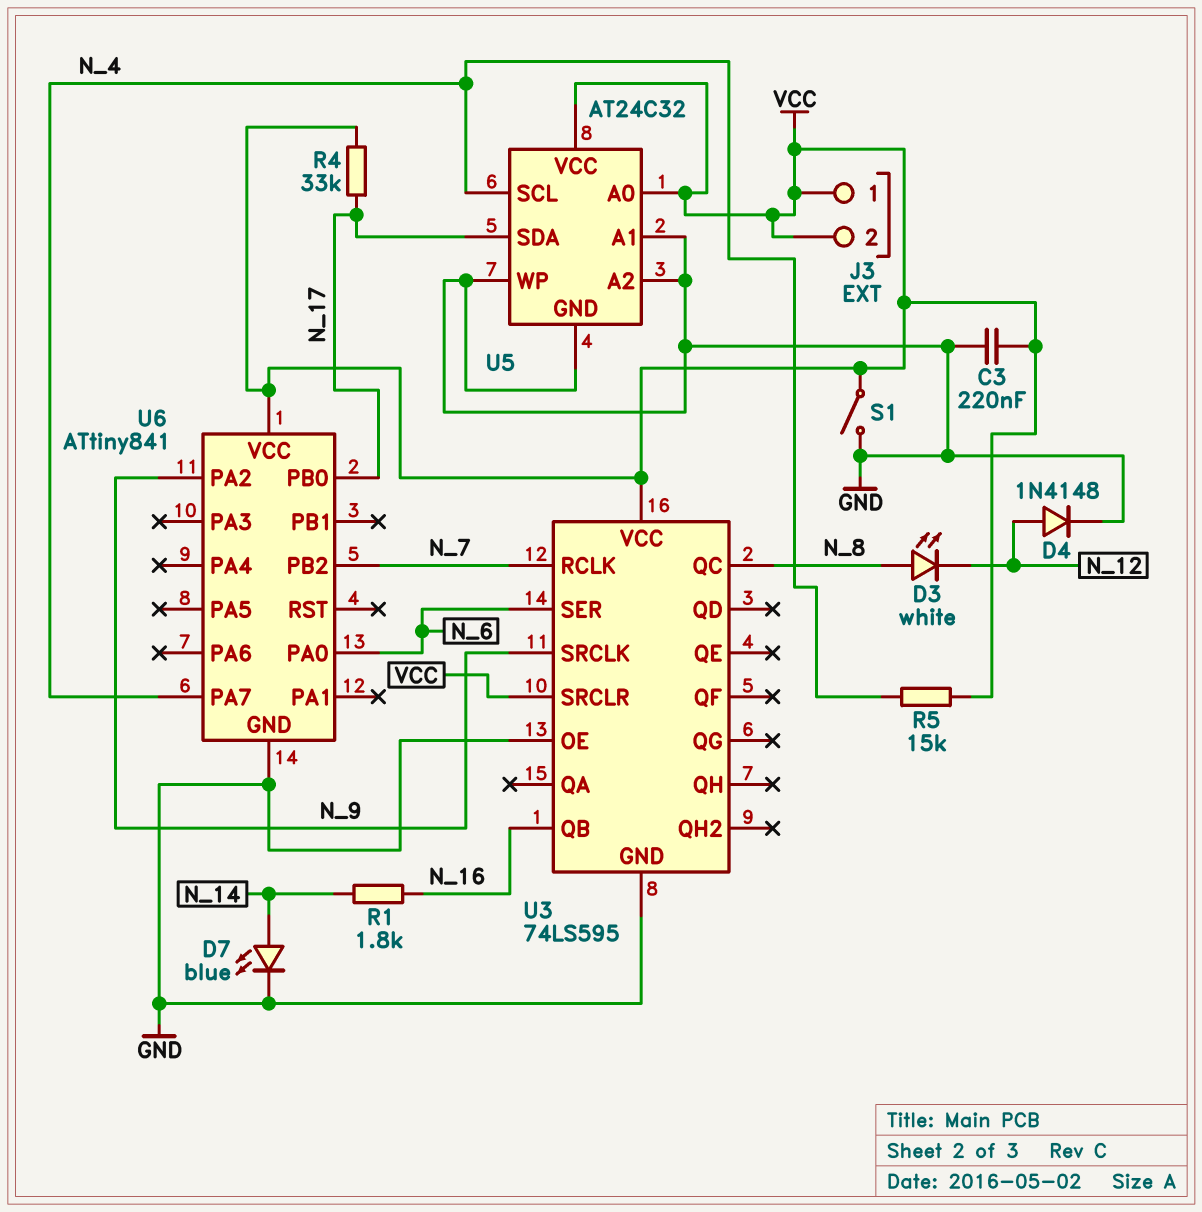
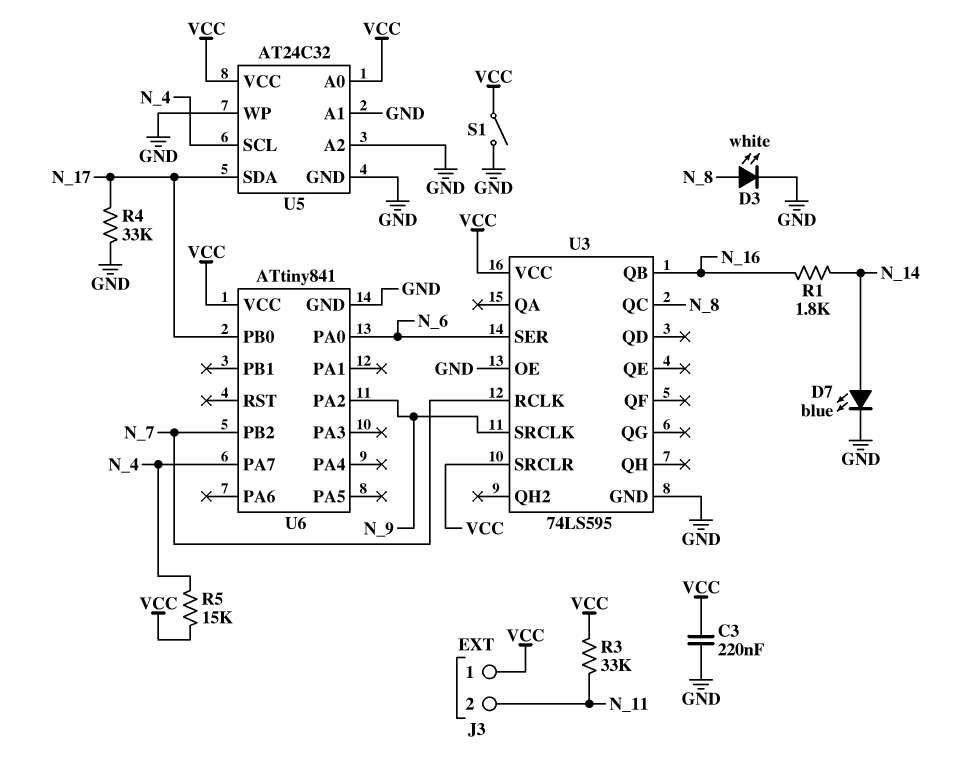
D3: LED white (A N_8, K N_12) -> LED white (A N_8, K GND)
D4: diode 1N4148 (A N_12, K GND) -> none
J3 pin 2: VCC -> N_11
R3: none -> 33k (N_11, VCC)
R4: 33k (N_17, VCC) -> 33k (GND, N_17)

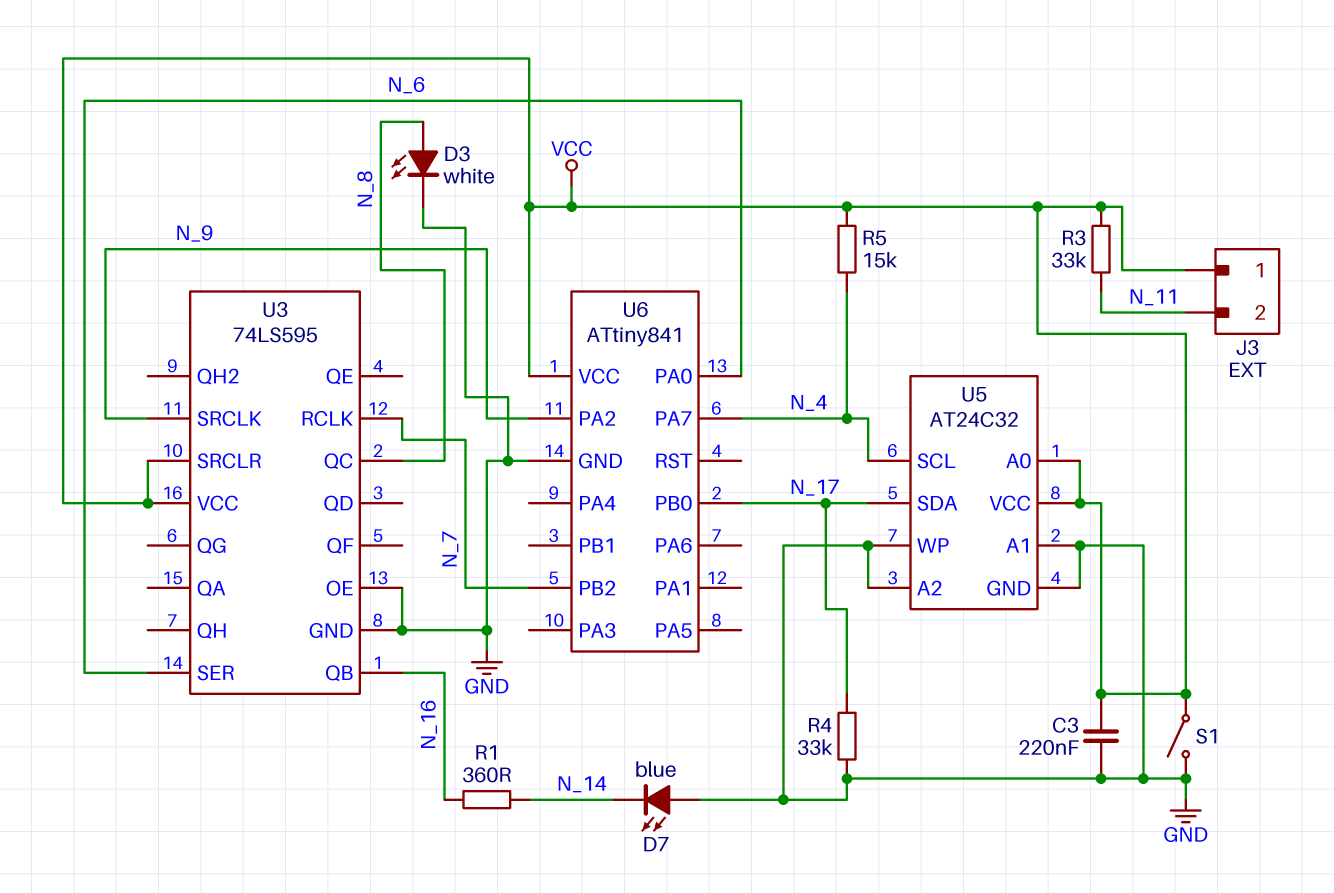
D7: LED blue (A N_14, K GND) -> LED blue (A GND, K N_14)
R1: 1.8k (N_14, N_16) -> 360 (N_14, N_16)

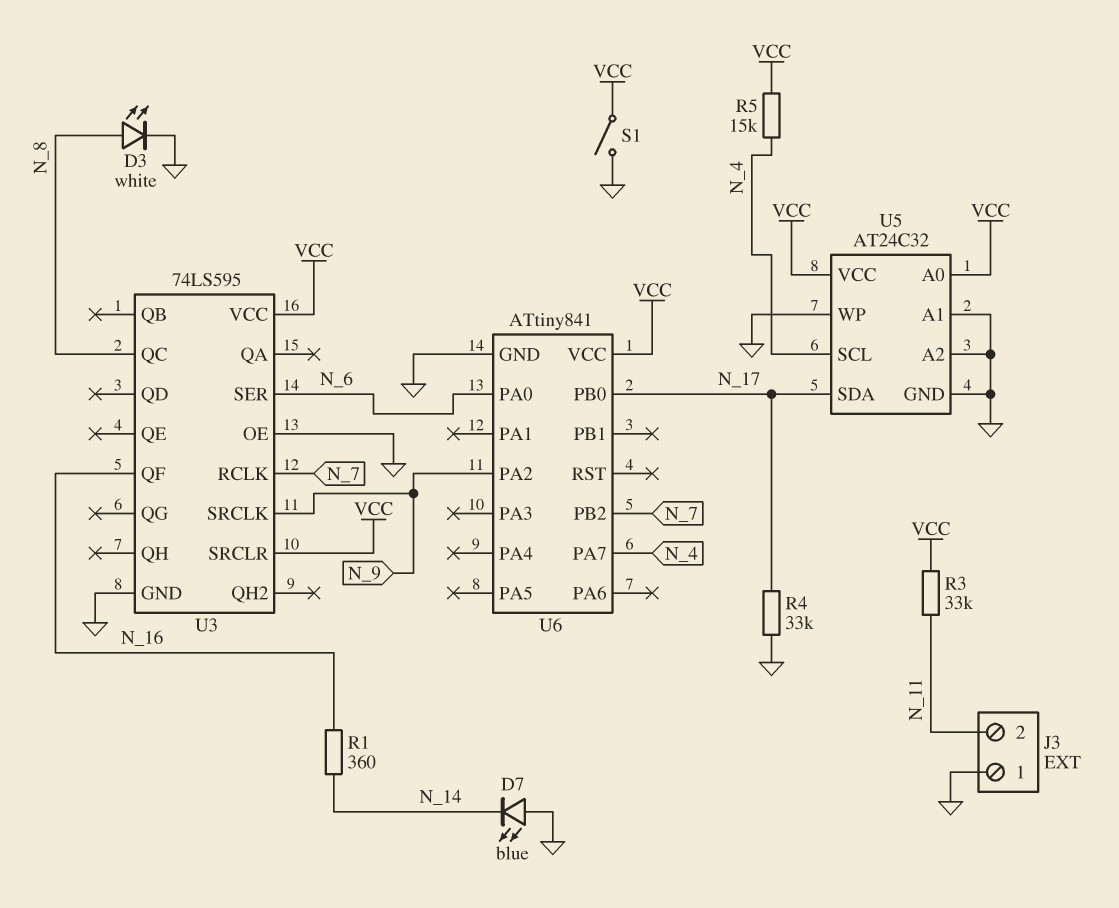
C3: 220nF (GND, VCC) -> none
J3 pin 1: VCC -> GND
U3 pin QB: N_16 -> none
U3 pin QF: none -> N_16

